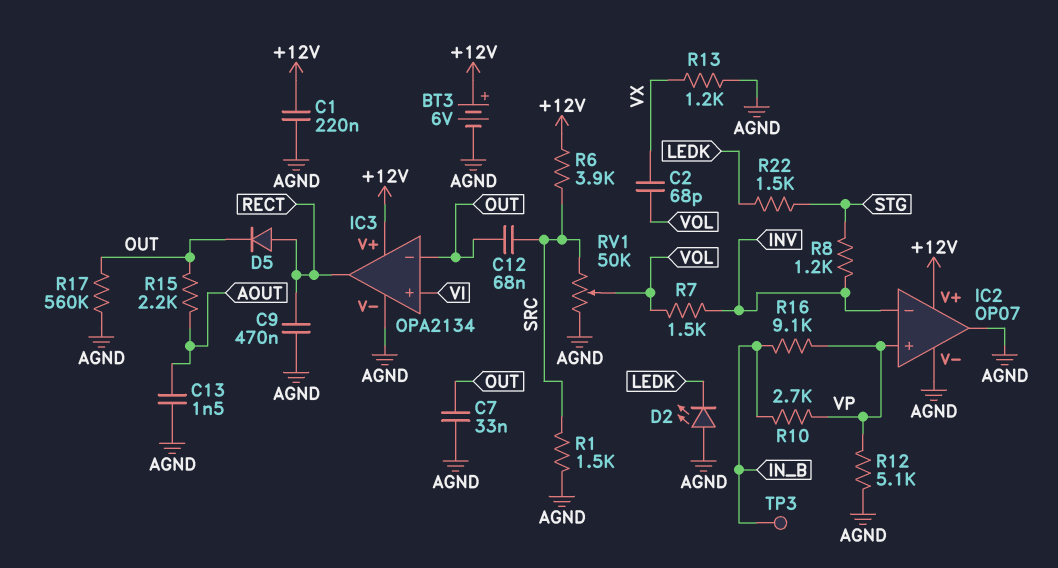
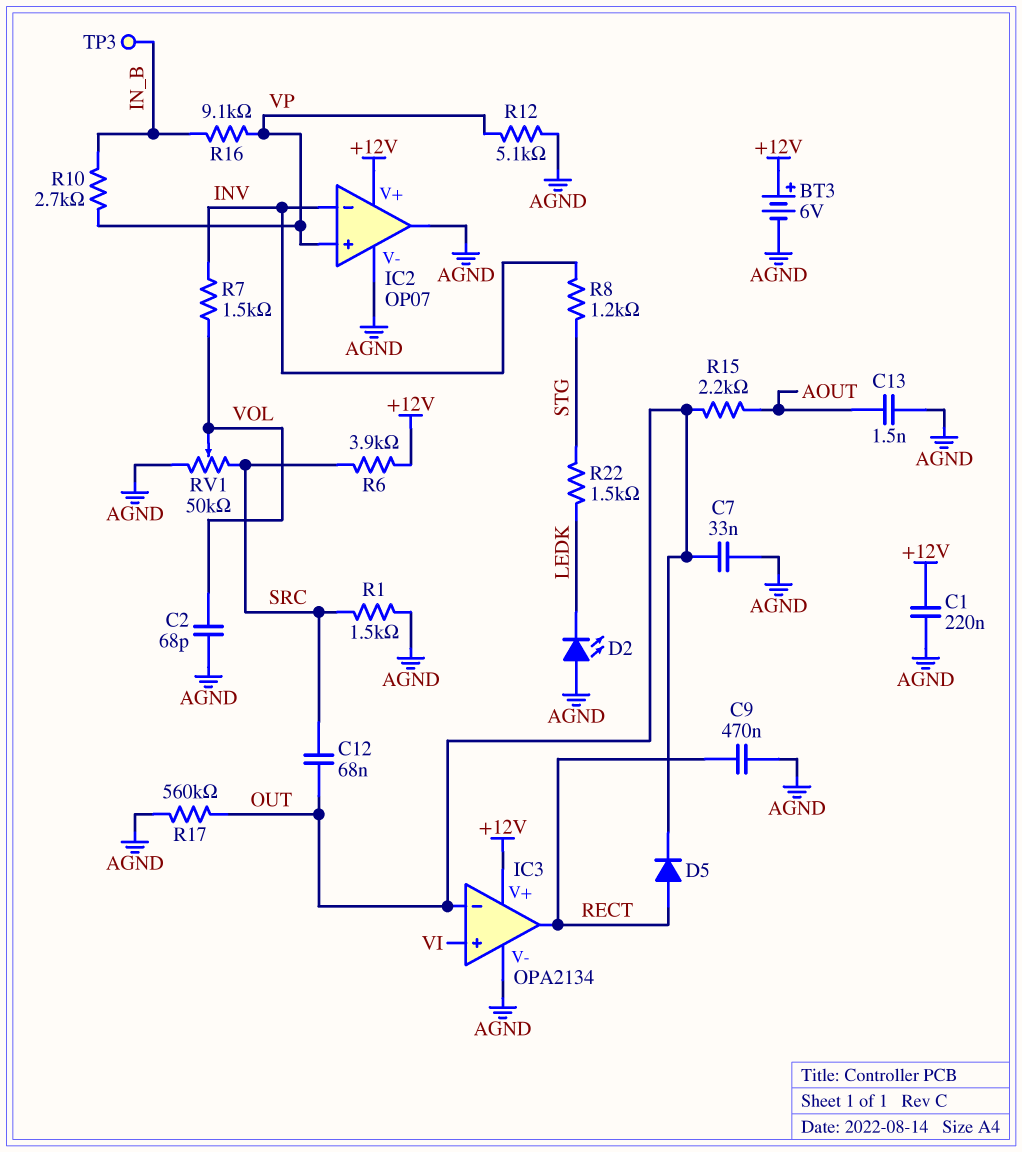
C2: 68pF (VOL, VX) -> 68pF (AGND, VOL)
R13: 1.2k (AGND, VX) -> none

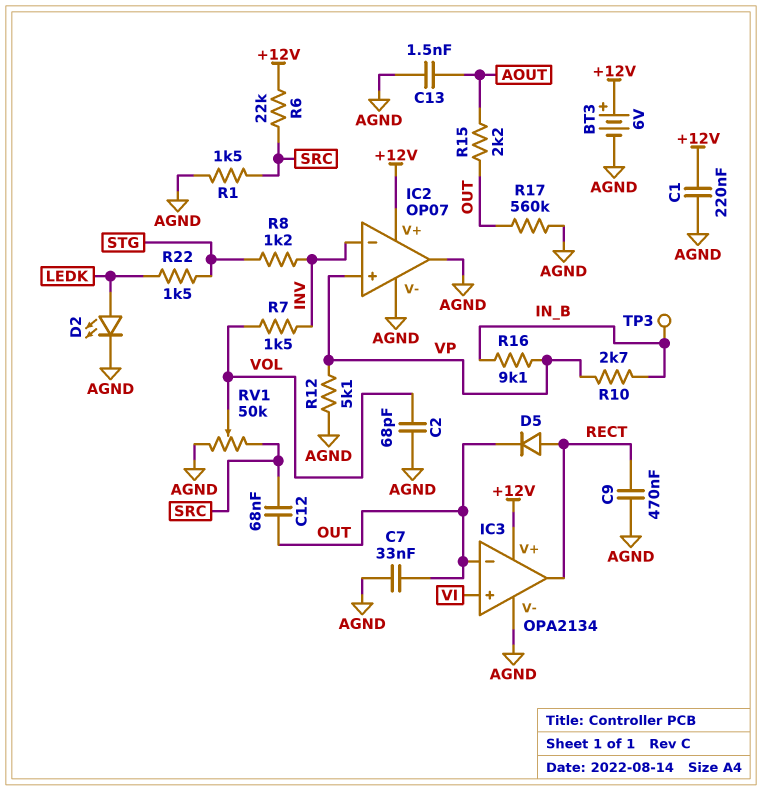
D2: LED (A AGND, K LEDK) -> LED (A LEDK, K AGND)
R6: 3.9k (+12V, SRC) -> 22k (+12V, SRC)

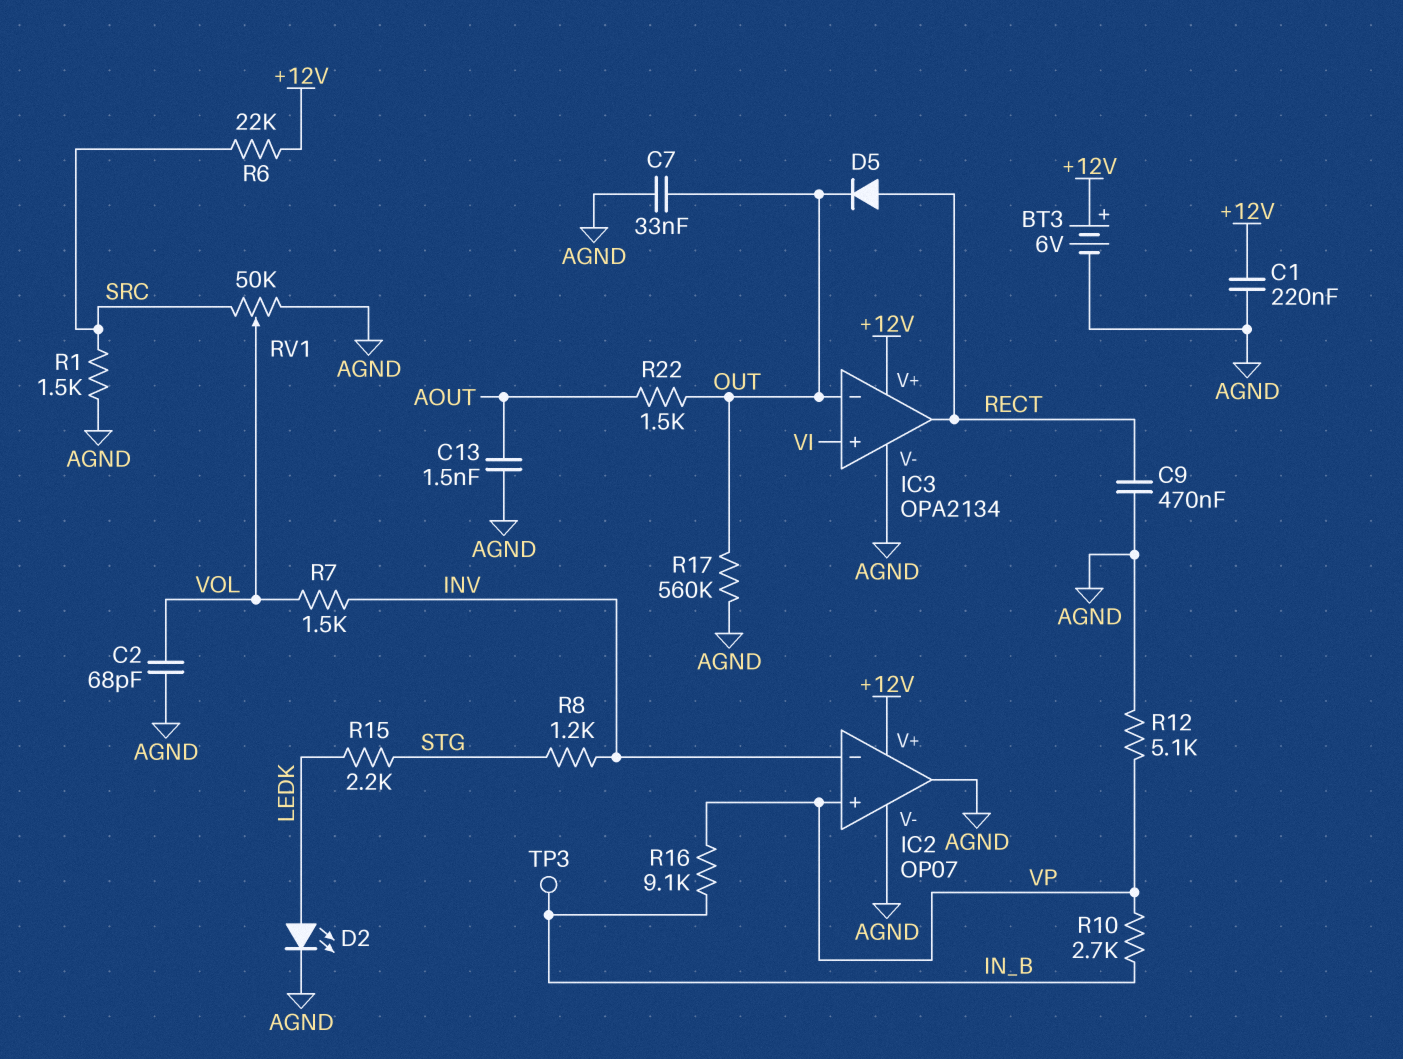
C12: 68nF (OUT, SRC) -> none
R15: 2.2k (AOUT, OUT) -> 2.2k (LEDK, STG)
R22: 1.5k (LEDK, STG) -> 1.5k (AOUT, OUT)

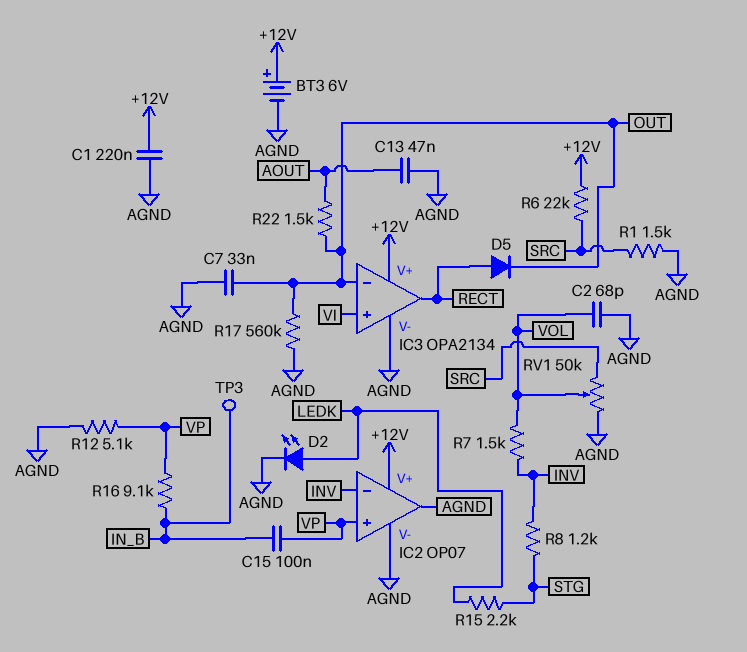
C9: 470nF (AGND, RECT) -> none
C13: 1.5nF (AGND, AOUT) -> 47nF (AGND, AOUT)
C15: none -> 100nF (IN_B, VP)
R10: 2.7k (IN_B, VP) -> none

